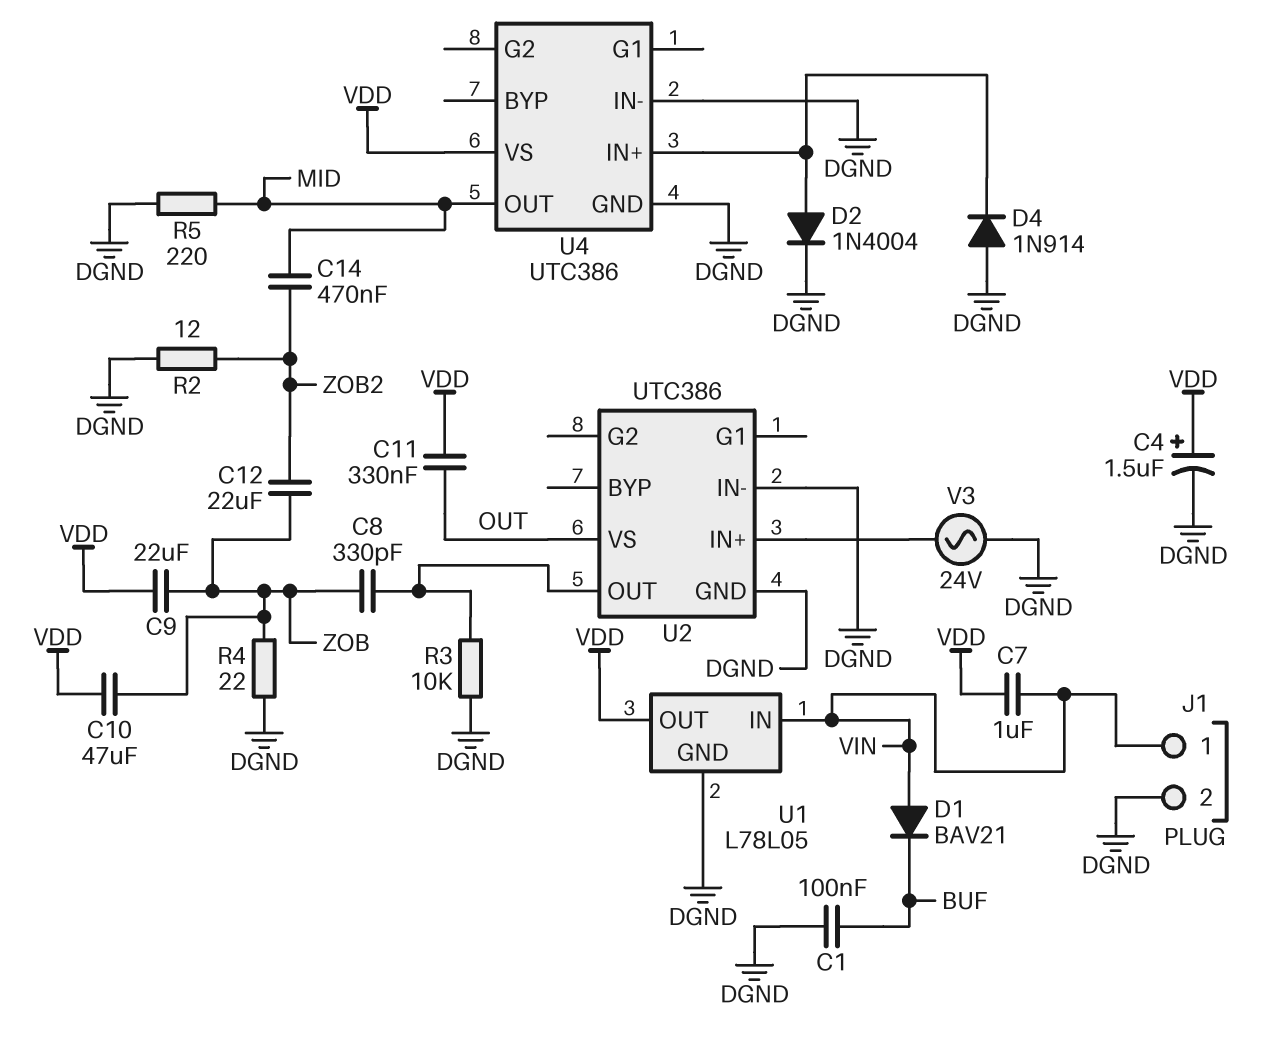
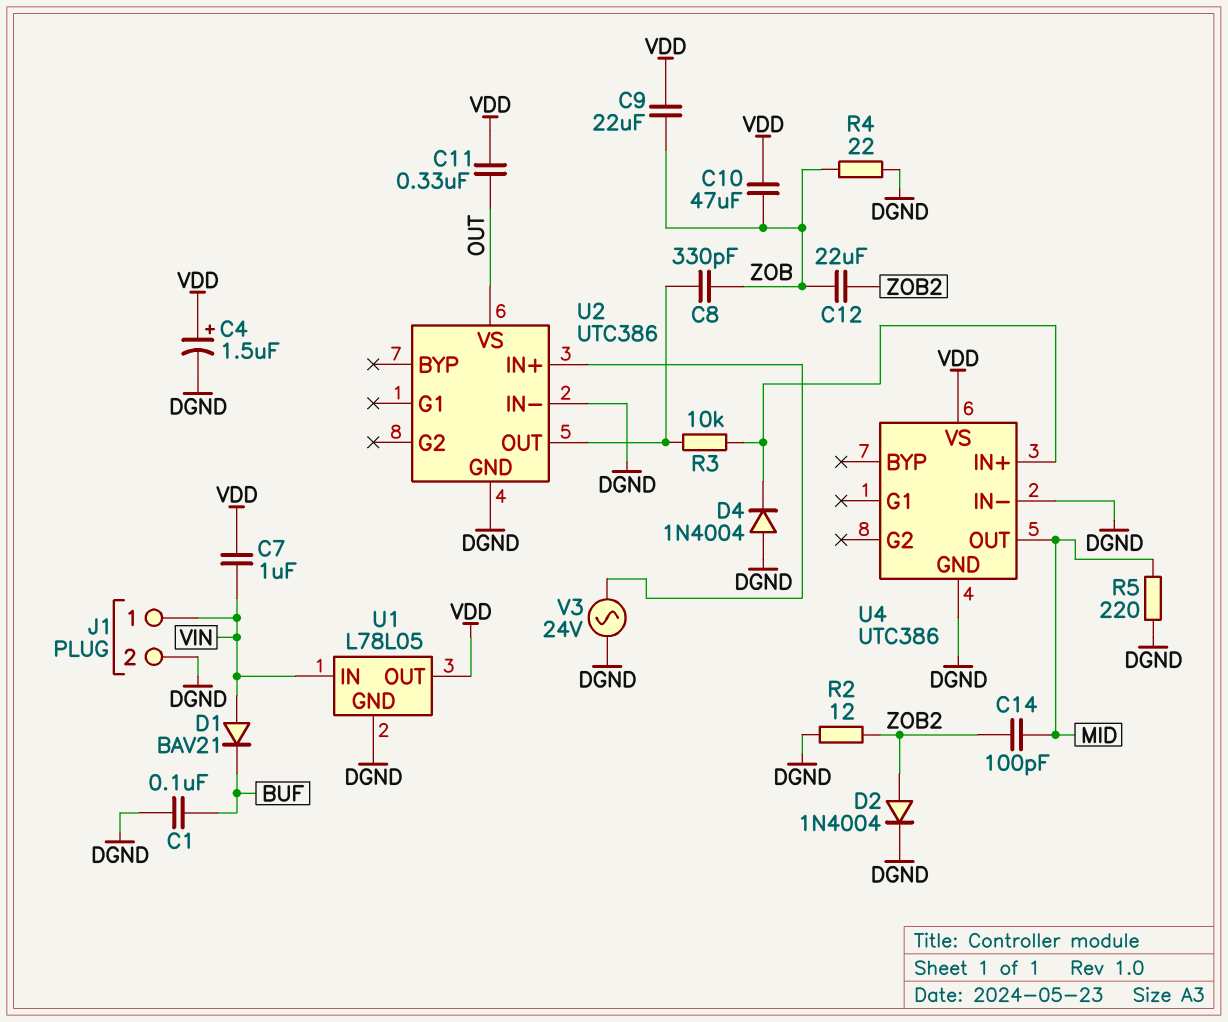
C14: 470nF (MID, ZOB2) -> 100pF (MID, ZOB2)
D2: diode 1N4004 (A U4/IN+, K DGND) -> diode 1N4004 (A ZOB2, K DGND)
D4: diode 1N914 (A DGND, K U4/IN+) -> diode 1N4004 (A DGND, K U4/IN+)
R3: 10k (DGND, U2/OUT) -> 10k (U2/OUT, U4/IN+)

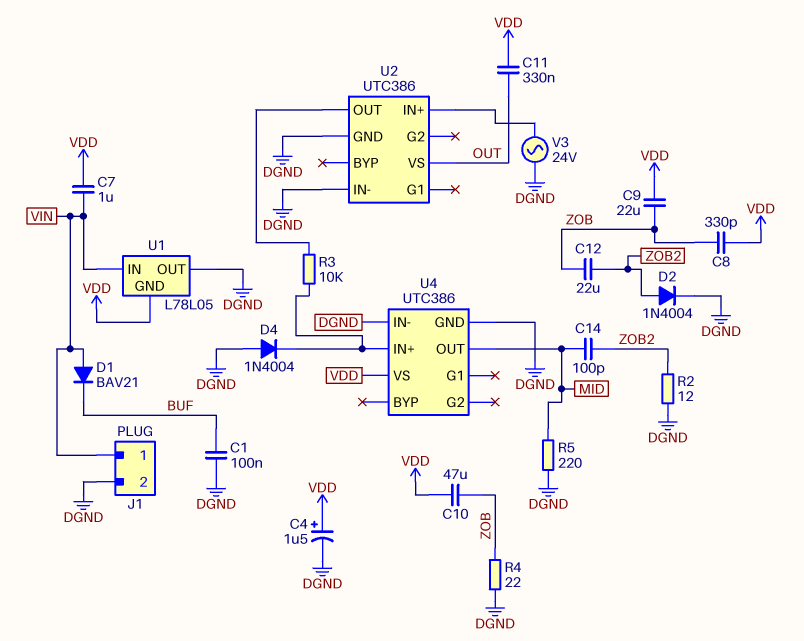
C8: 330pF (U2/OUT, ZOB) -> 330pF (VDD, ZOB)
U1 pin GND: DGND -> VDD
U1 pin OUT: VDD -> DGND

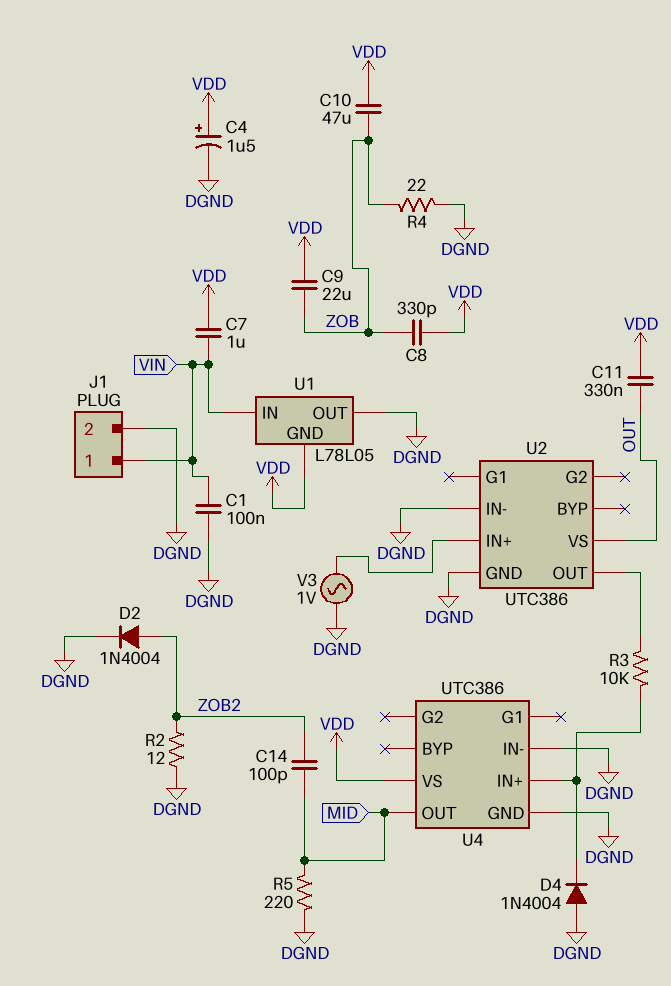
C1: 100nF (BUF, DGND) -> 100nF (DGND, VIN)
C12: 22uF (ZOB, ZOB2) -> none
D1: diode BAV21 (A VIN, K BUF) -> none
V3: AC 24V (DGND, U2/IN+) -> AC 1V (DGND, U2/IN+)

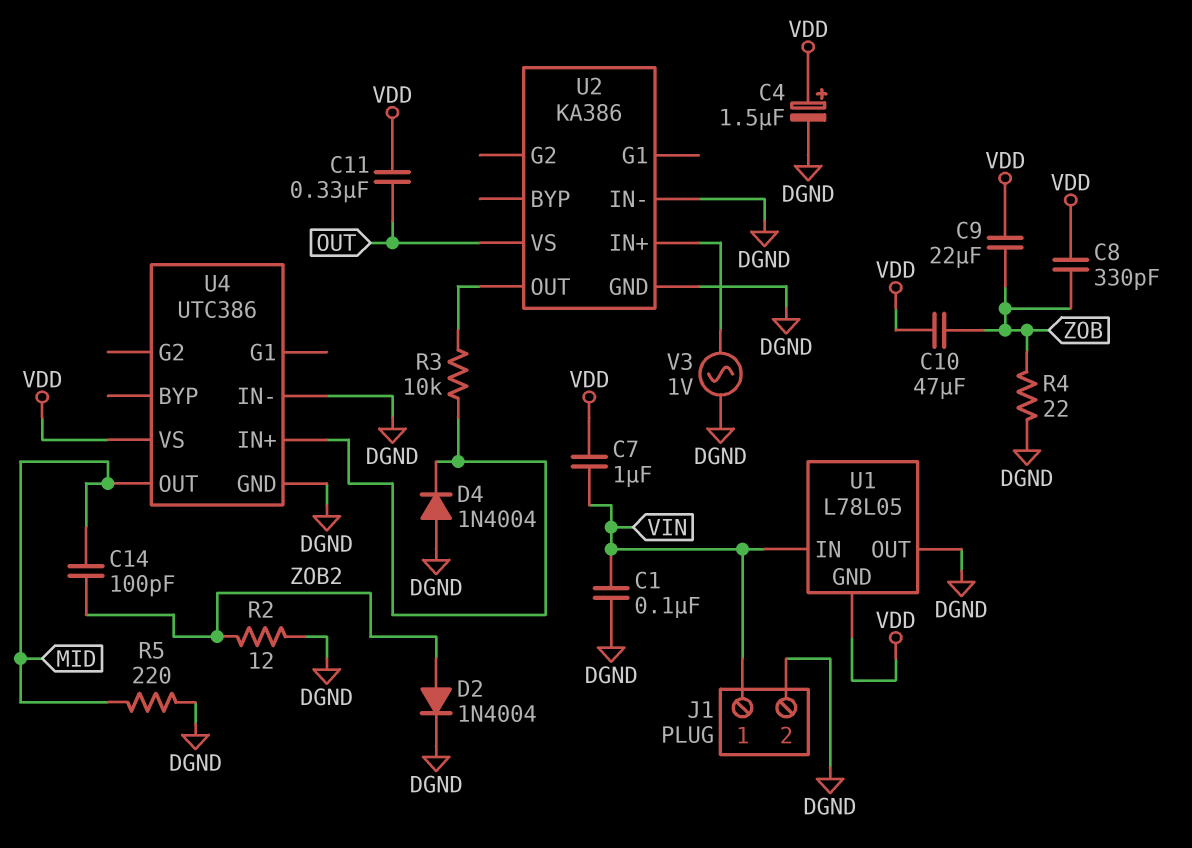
U2: UTC386 -> KA386

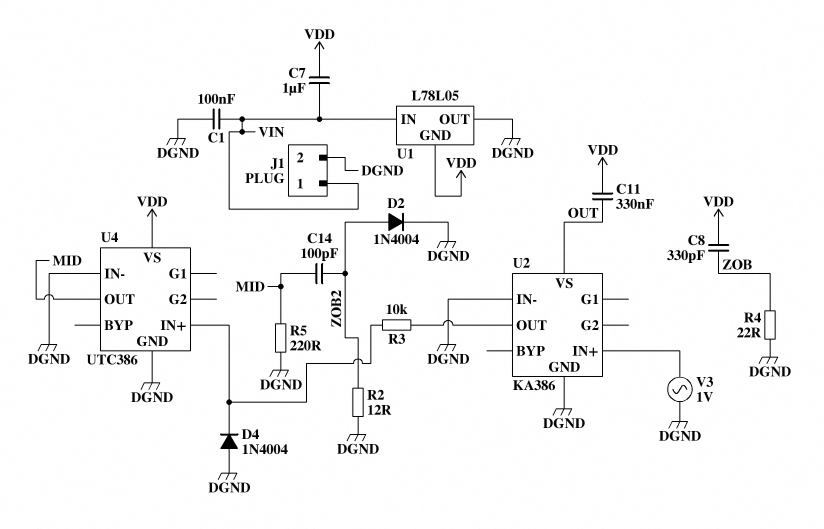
C4: 1.5uF (plus VDD, minus DGND) -> none
C9: 22uF (VDD, ZOB) -> none
C10: 47uF (VDD, ZOB) -> none

